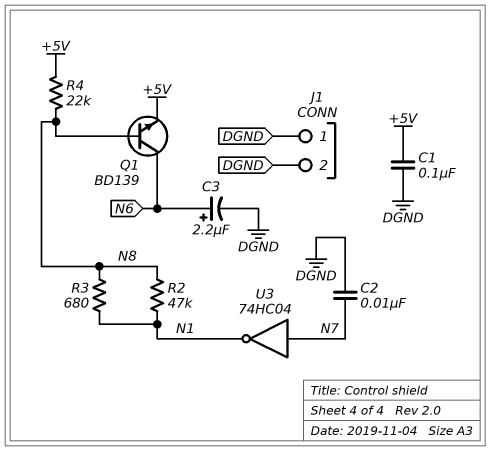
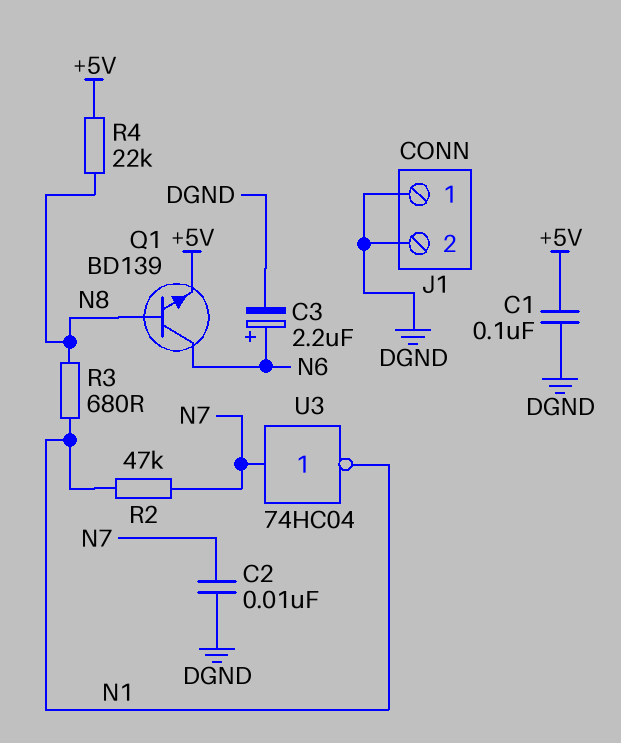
R2: 47k (N1, N8) -> 47k (N1, N7)

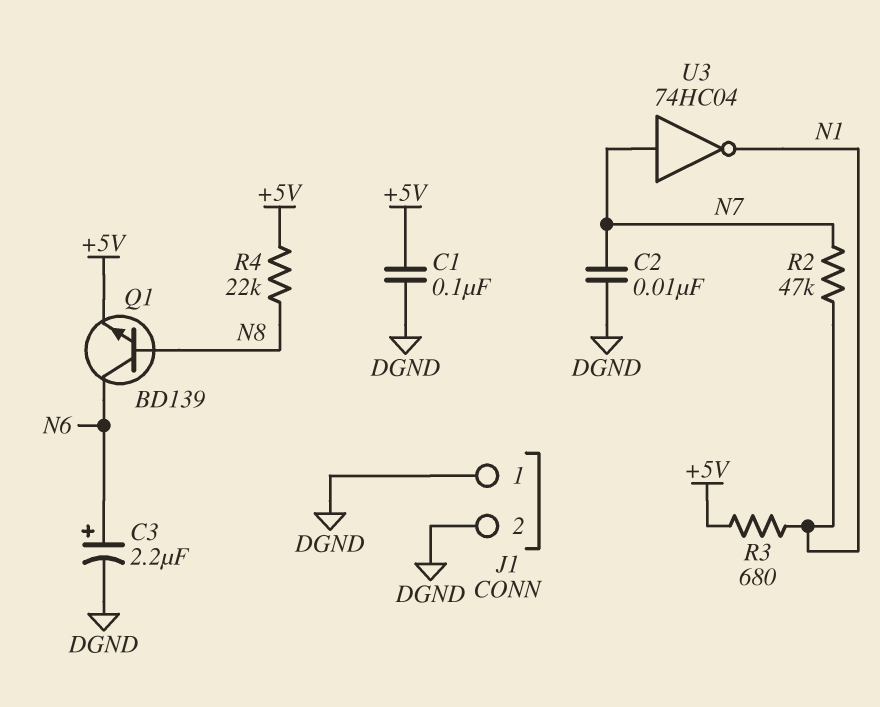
R3: 680 (N1, N8) -> 680 (+5V, N1)

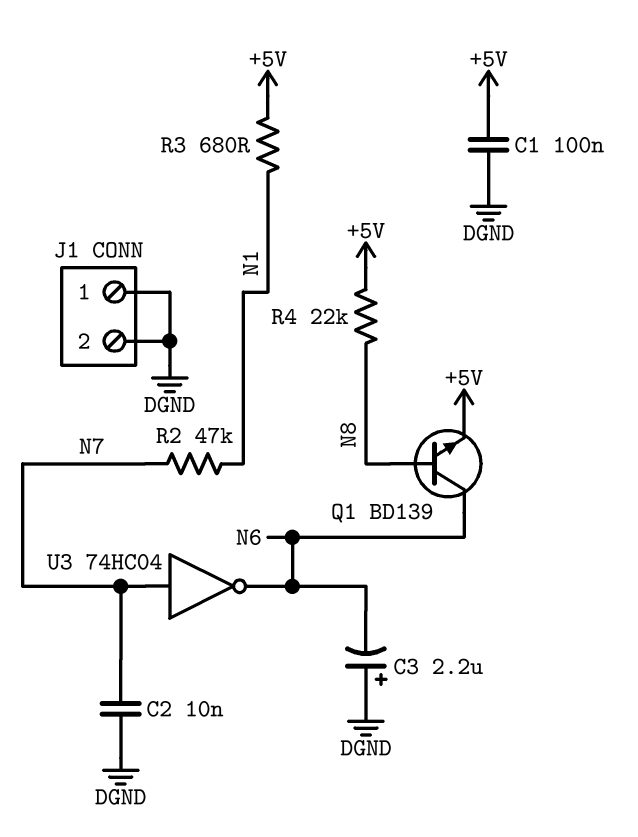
C3: 2.2uF (plus N6, minus DGND) -> 2.2uF (plus DGND, minus N6)
U3: NOT 74HC04 (in N7, out N1) -> NOT 74HC04 (in N7, out N6)

